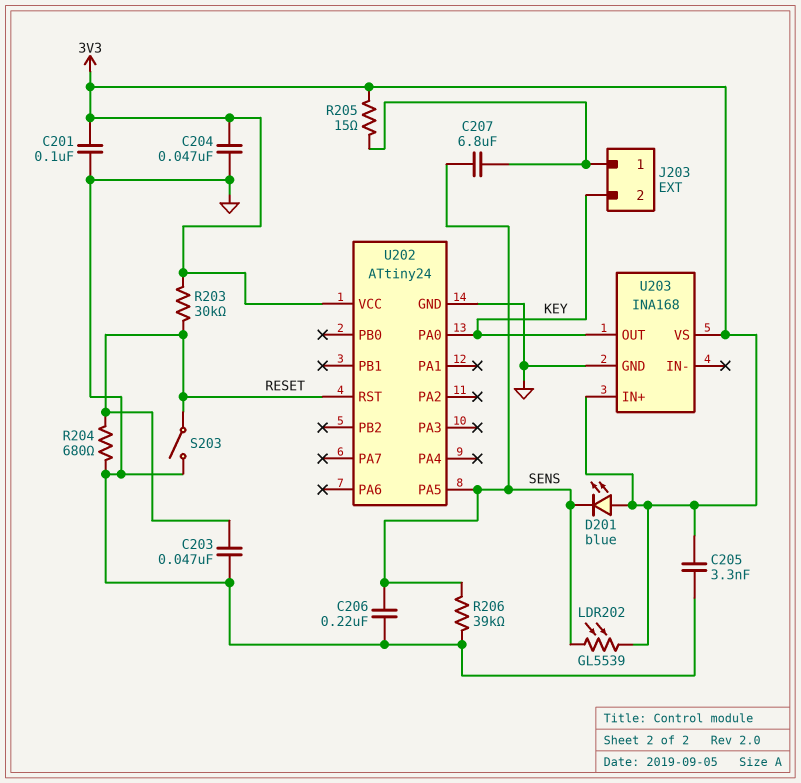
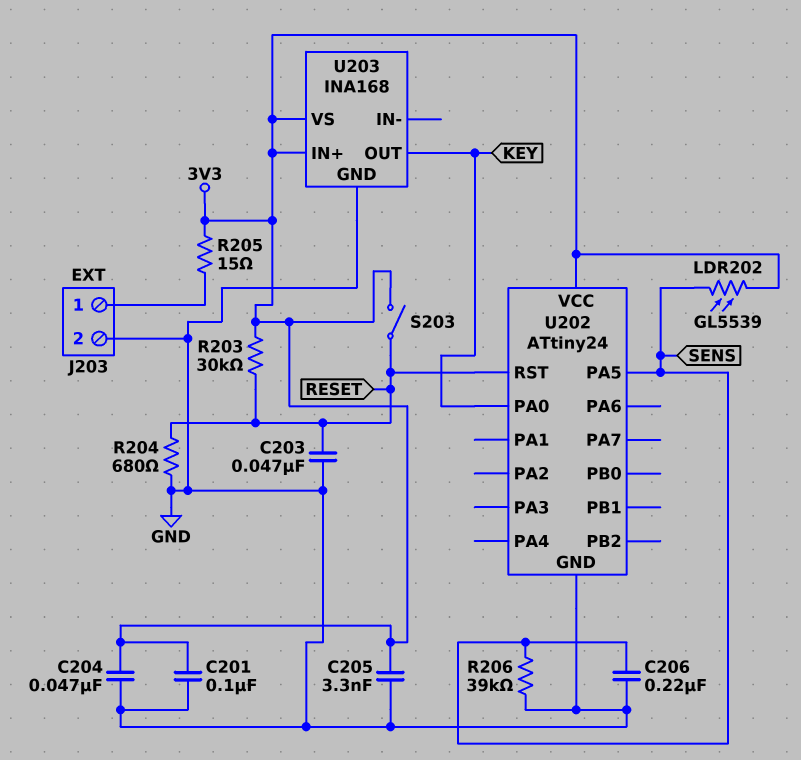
C207: 6.8uF (J203/1, SENS) -> none
D201: LED blue (A 3V3, K SENS) -> none
J203 pin 2: KEY -> GND
S203: switch (GND, RESET) -> switch (3V3, RESET)

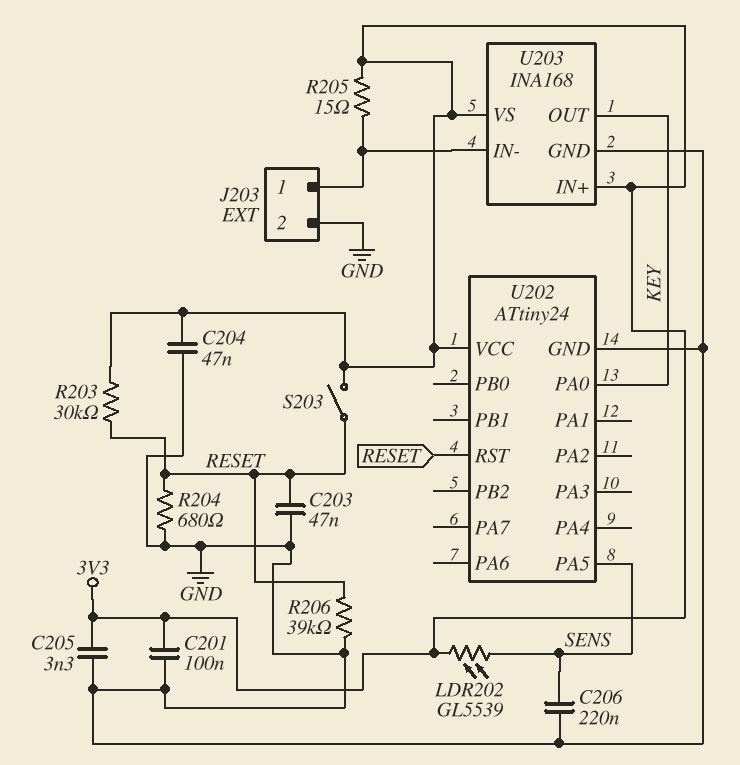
R206: 39k (GND, SENS) -> 39k (GND, RESET)
U203 pin IN-: none -> J203/1

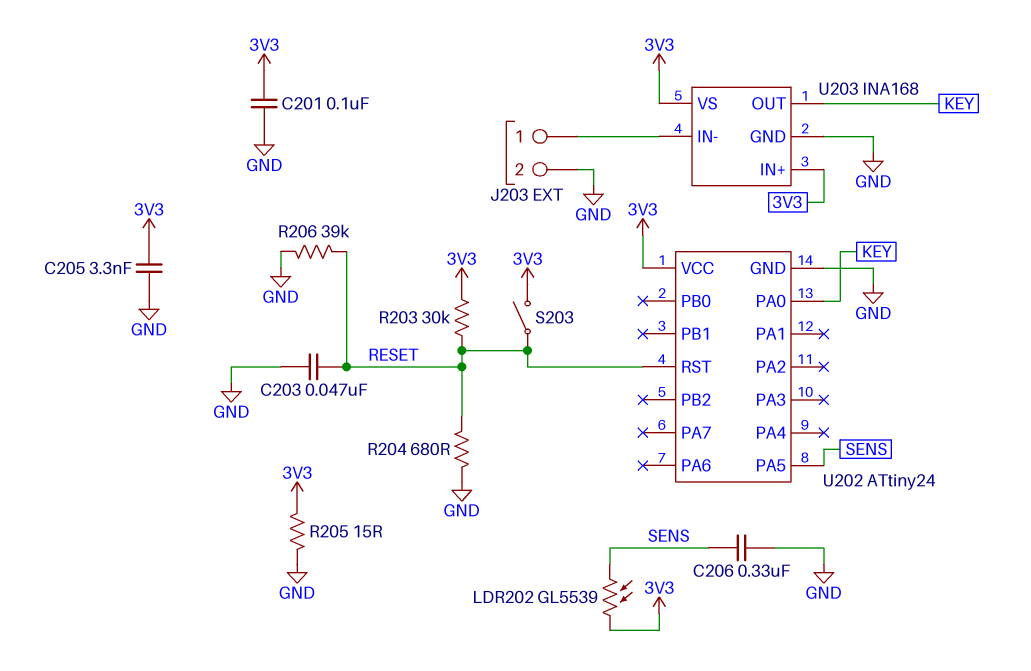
C204: 47nF (3V3, GND) -> none
C206: 220nF (GND, SENS) -> 330nF (GND, SENS)
R205: 15 (3V3, J203/1) -> 15 (3V3, GND)

